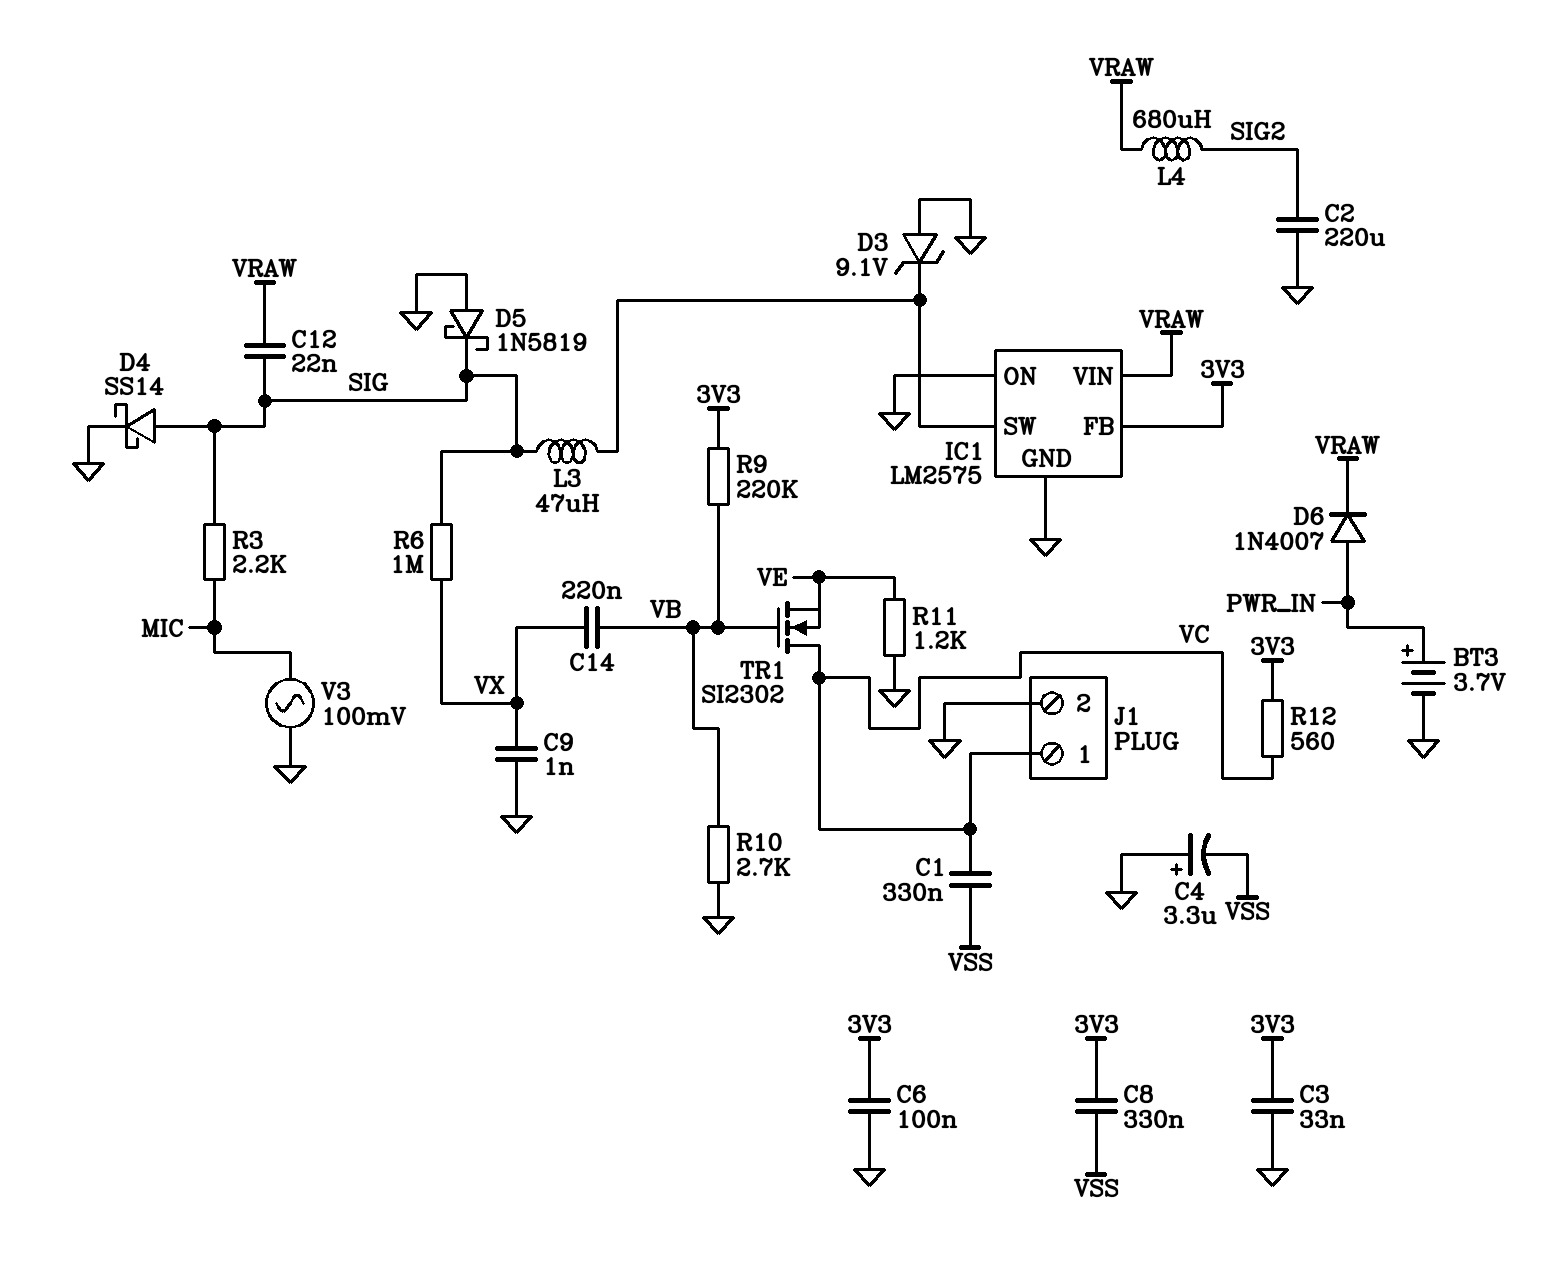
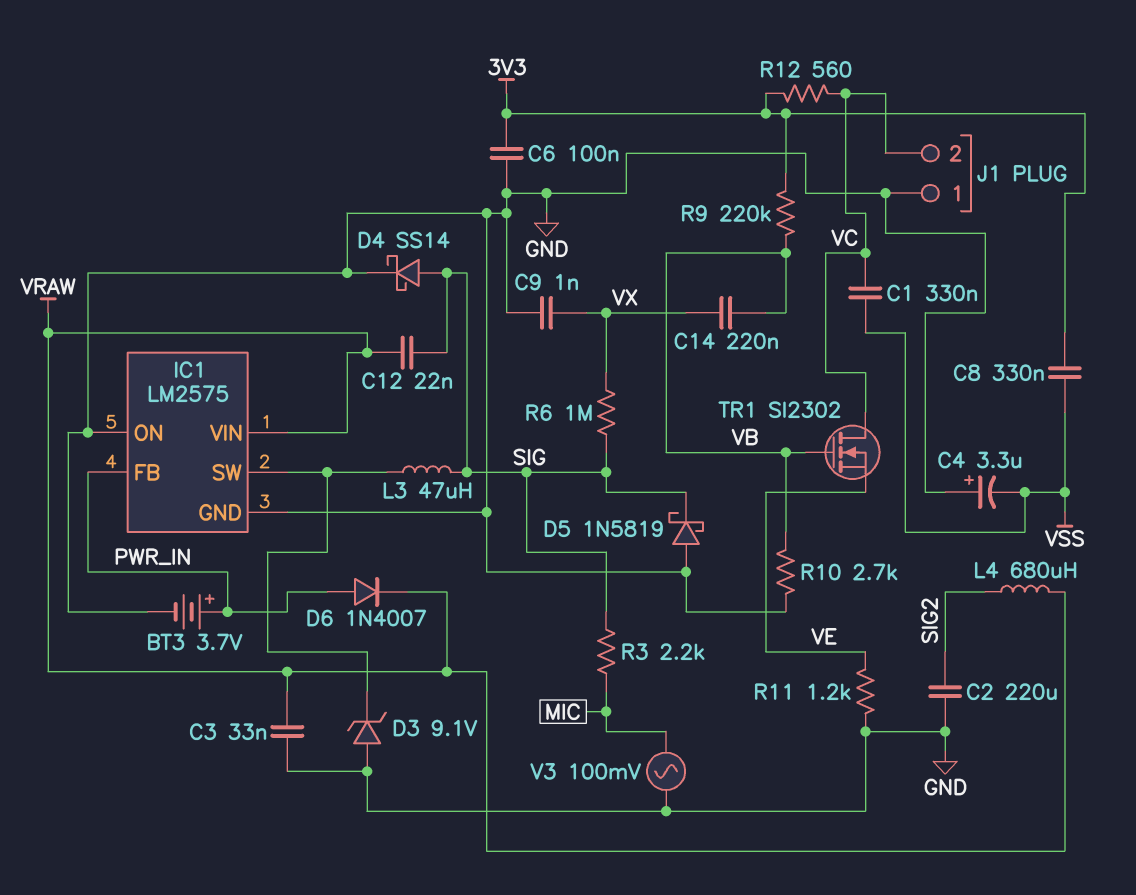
C3: 33nF (3V3, GND) -> 33nF (GND, VRAW)
IC1 pin FB: 3V3 -> PWR_IN
J1 pin 1: VC -> GND
J1 pin 2: GND -> VC

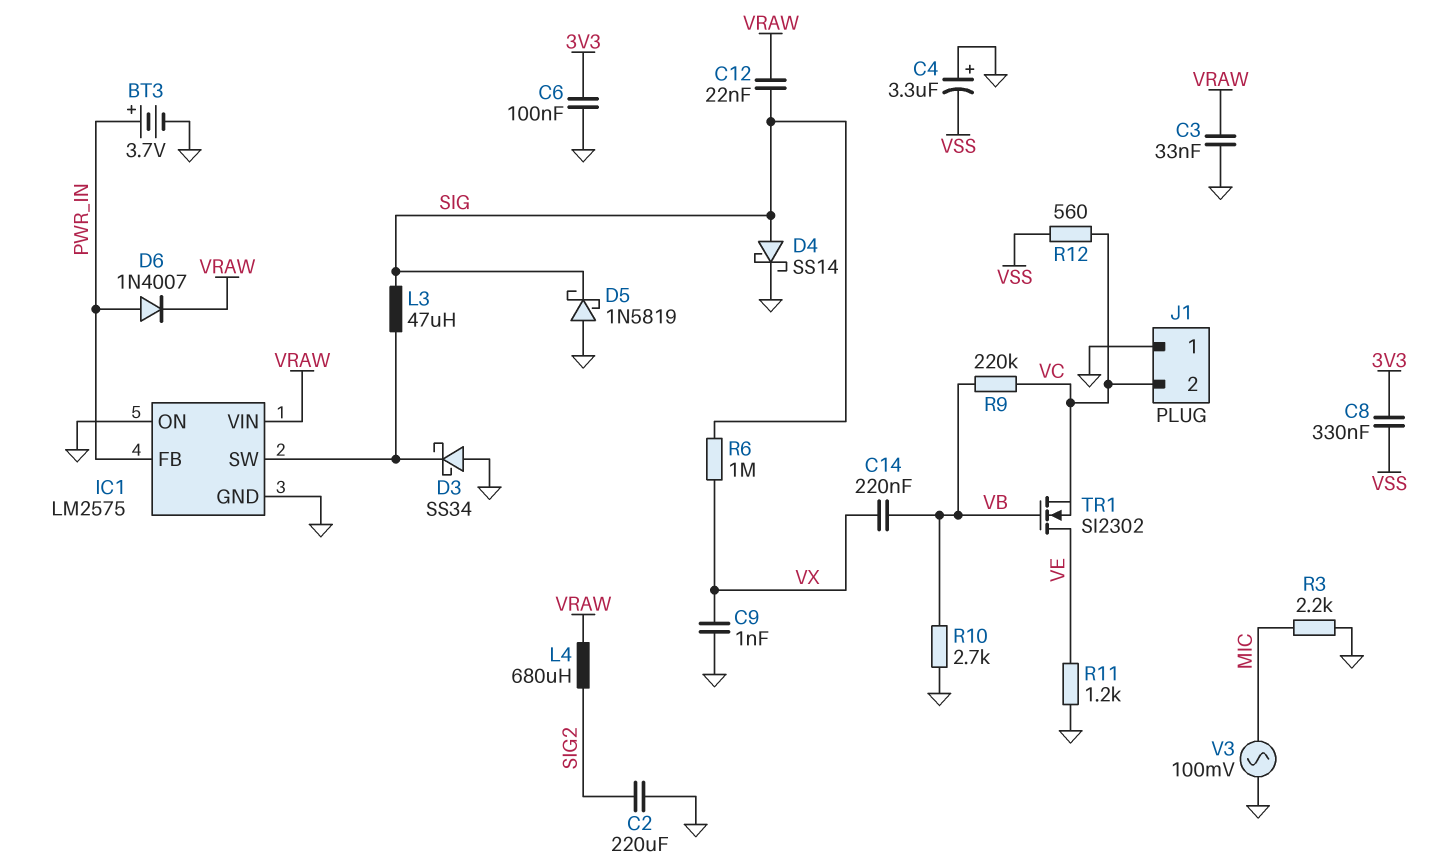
C1: 330nF (VC, VSS) -> none
D3: zener 9.1V (A GND, K IC1/SW) -> schottky SS34 (A GND, K IC1/SW)
R3: 2.2k (MIC, SIG) -> 2.2k (GND, MIC)
R9: 220k (3V3, VB) -> 220k (VB, VC)
R12: 560 (3V3, VC) -> 560 (VC, VSS)
TR1: NMOS SI2302 (G VB, D VC, S VE) -> NMOS SI2302 (G VB, D VE, S VC)

